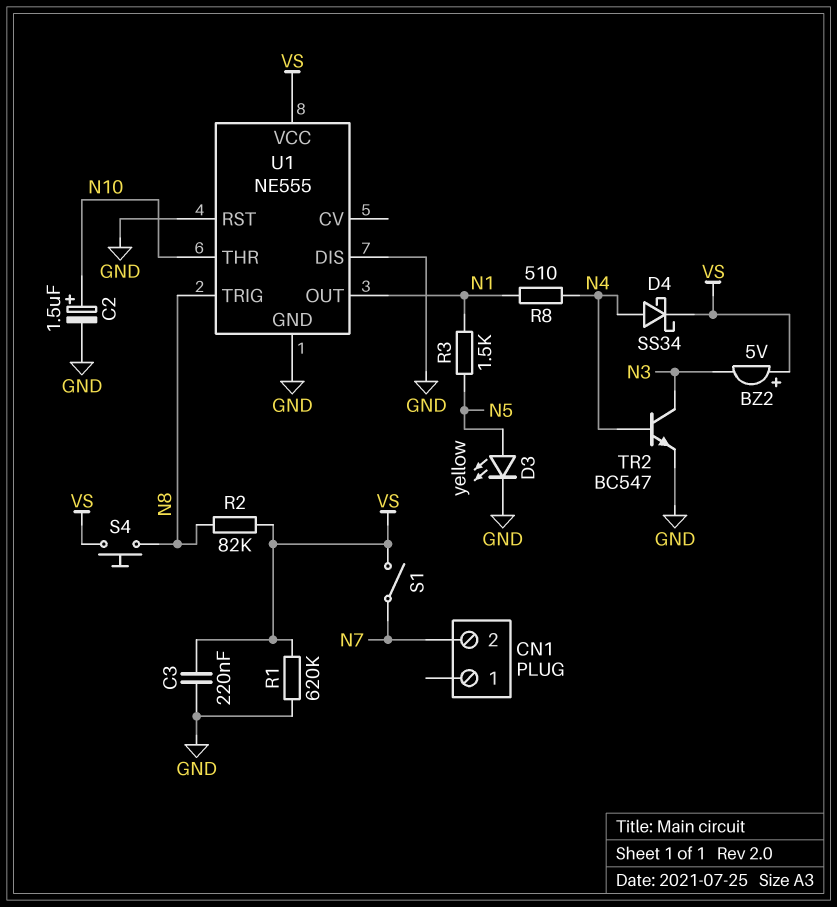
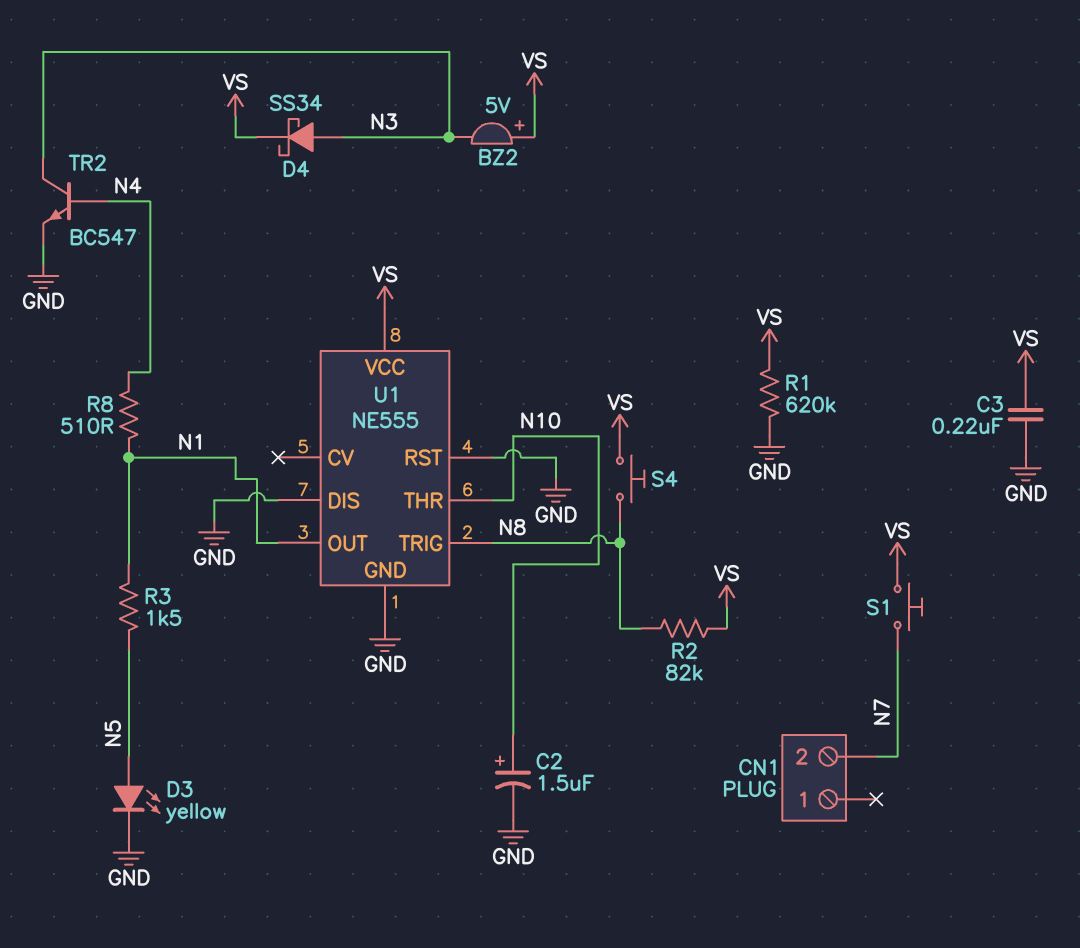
D4: schottky SS34 (A N4, K VS) -> schottky SS34 (A N3, K VS)
S1: switch (N7, VS) -> button (N7, VS)

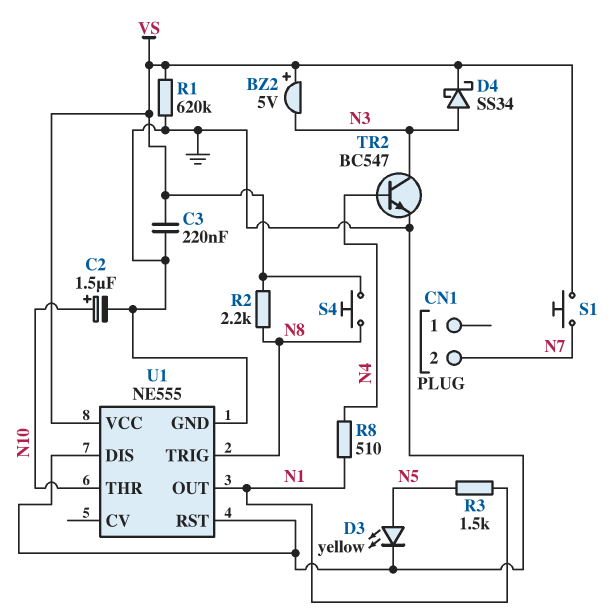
R2: 82k (N8, VS) -> 2.2k (N8, VS)

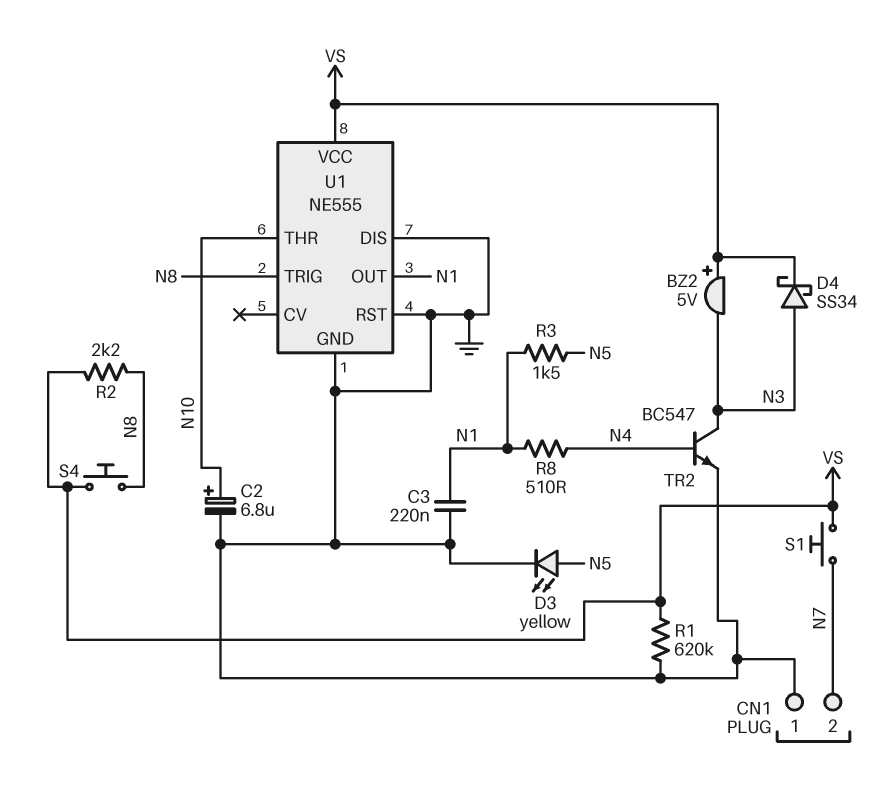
C2: 1.5uF (plus N10, minus GND) -> 6.8uF (plus N10, minus GND)
C3: 220nF (GND, VS) -> 220nF (GND, N1)
CN1 pin 1: none -> GND

